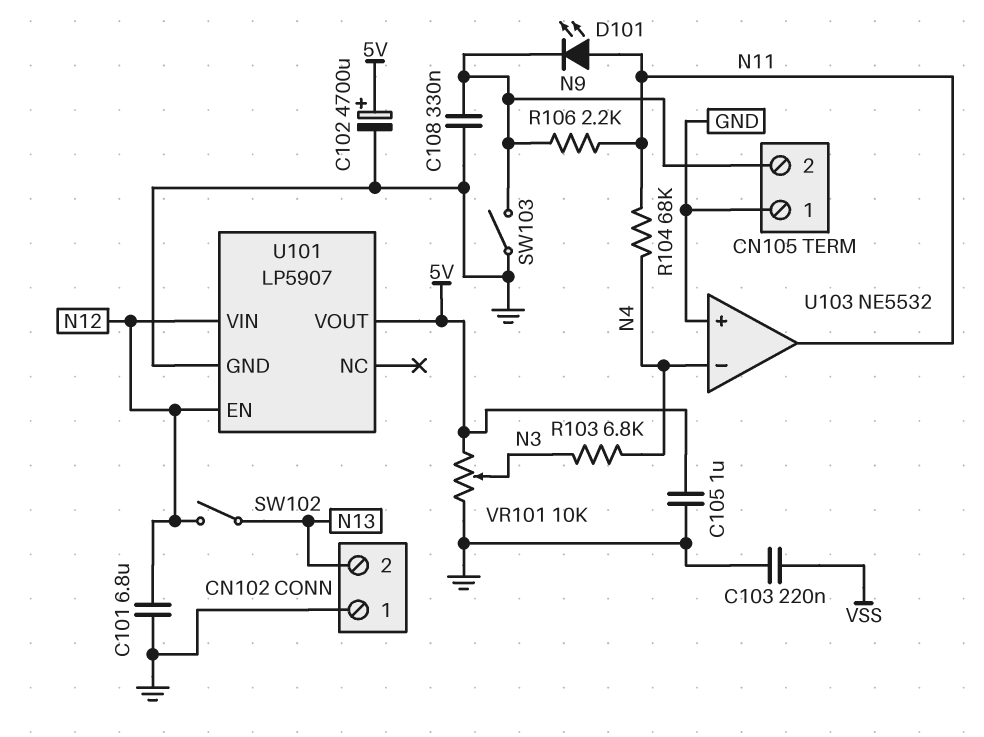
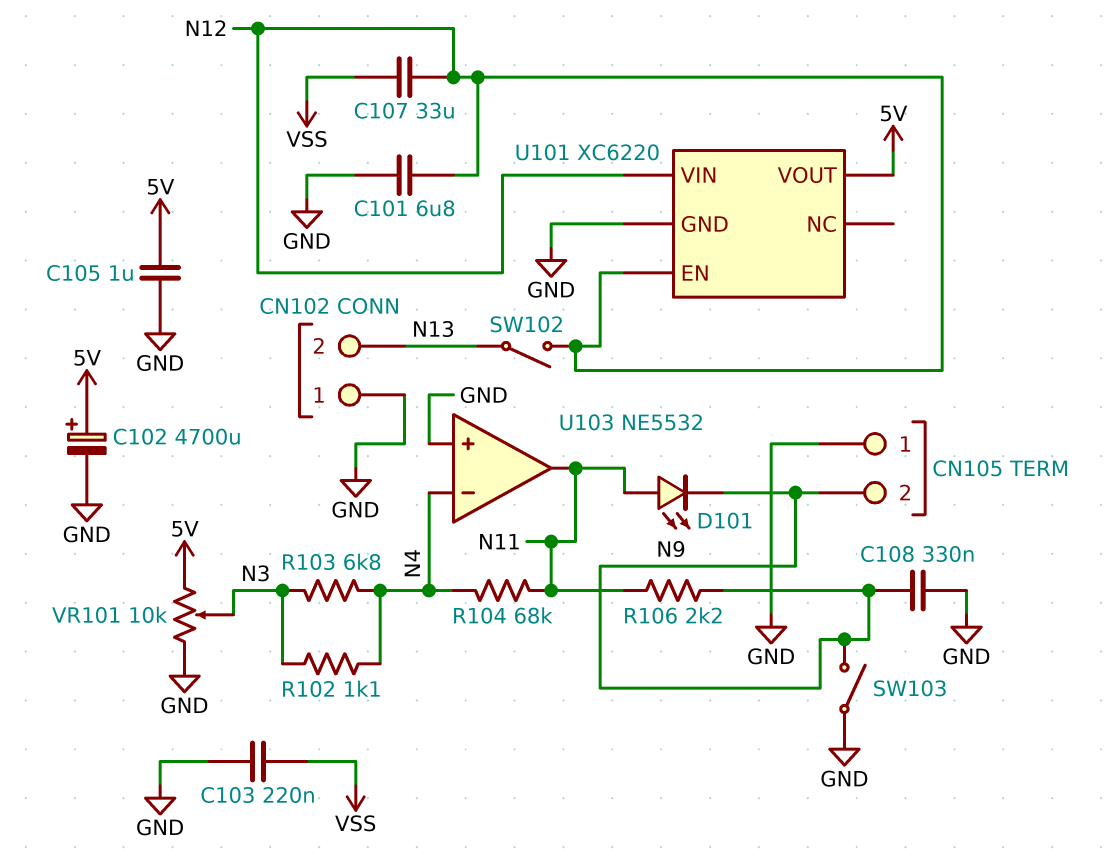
C107: none -> 33uF (N12, VSS)
R102: none -> 1.1k (N3, N4)
U101: LP5907 -> XC6220

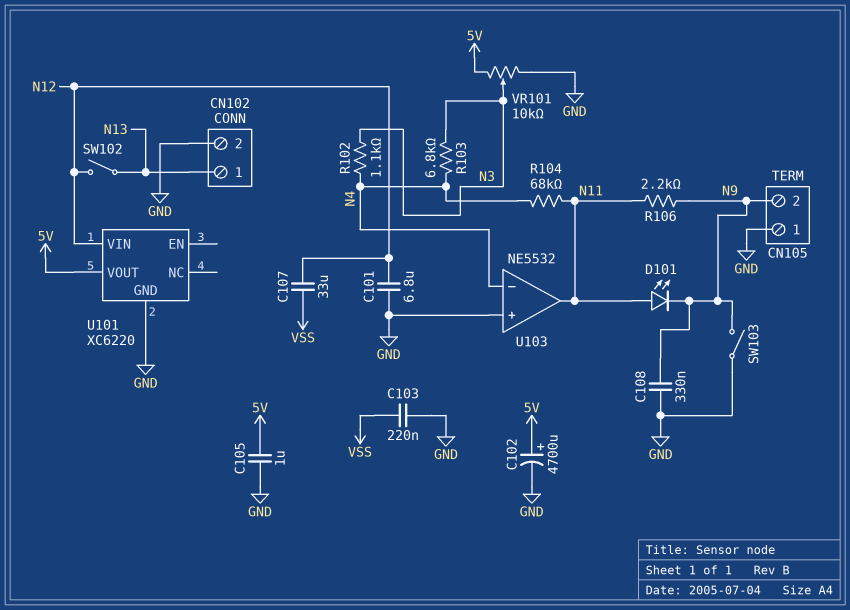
CN102 pin 1: GND -> N13
CN102 pin 2: N13 -> GND
U101 pin EN: N12 -> none

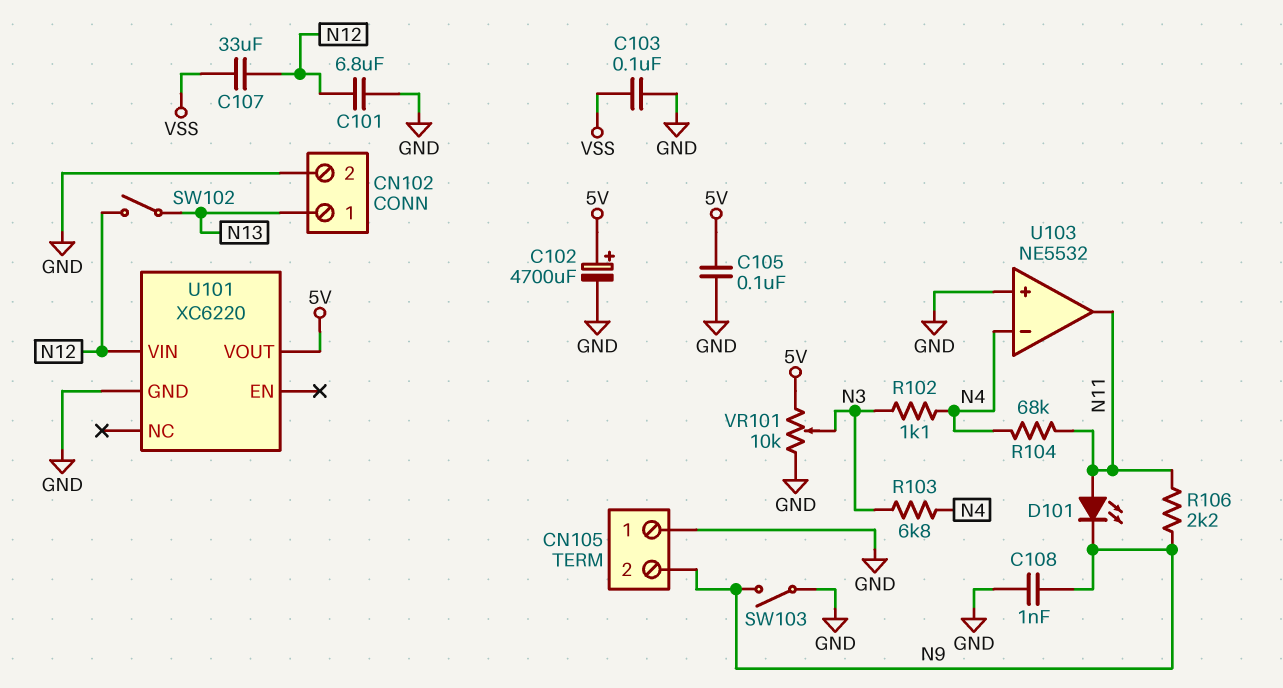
C103: 220nF (GND, VSS) -> 100nF (GND, VSS)
C105: 1uF (5V, GND) -> 100nF (5V, GND)
C108: 330nF (GND, N9) -> 1nF (GND, N9)

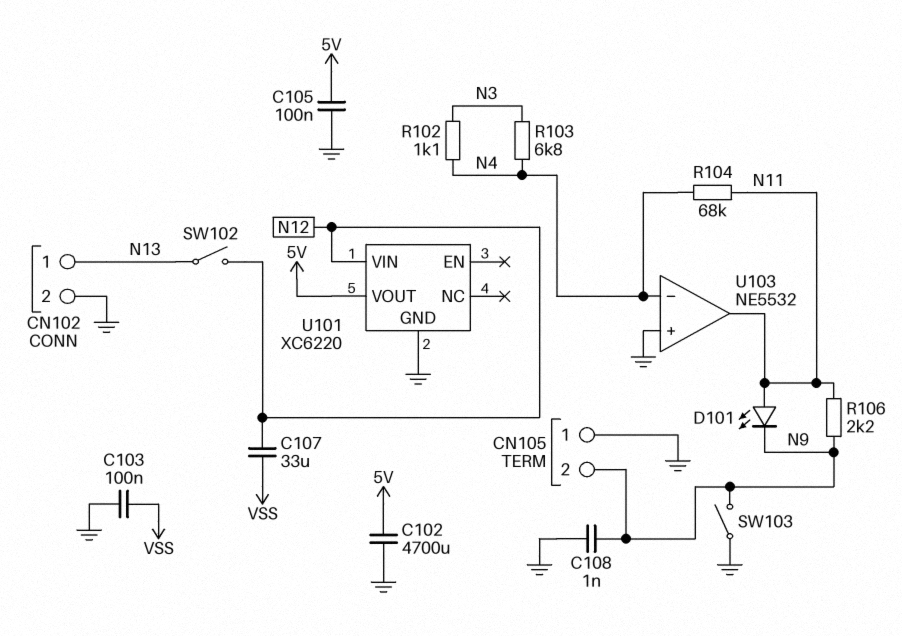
C101: 6.8uF (GND, N12) -> none
C102: 4700uF (plus 5V, minus GND) -> 4700uF (5V, GND)
VR101: 10k (5V, GND, wiper N3) -> none

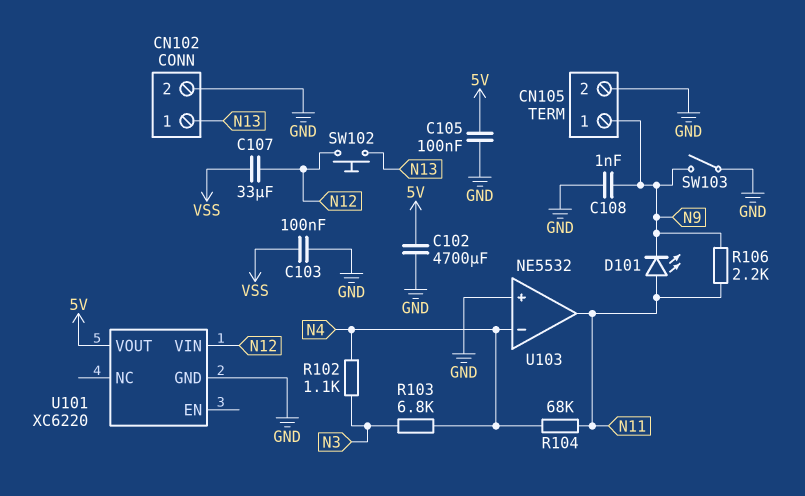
CN105 pin 1: GND -> N9
CN105 pin 2: N9 -> GND
SW102: switch (N12, N13) -> button (N12, N13)

